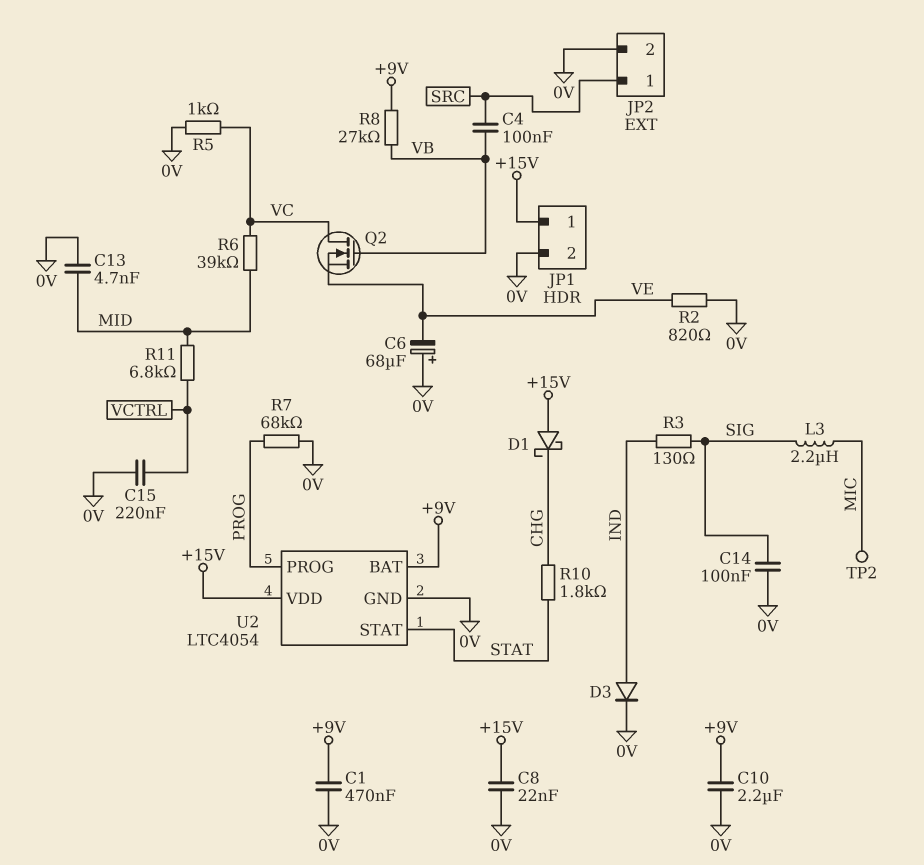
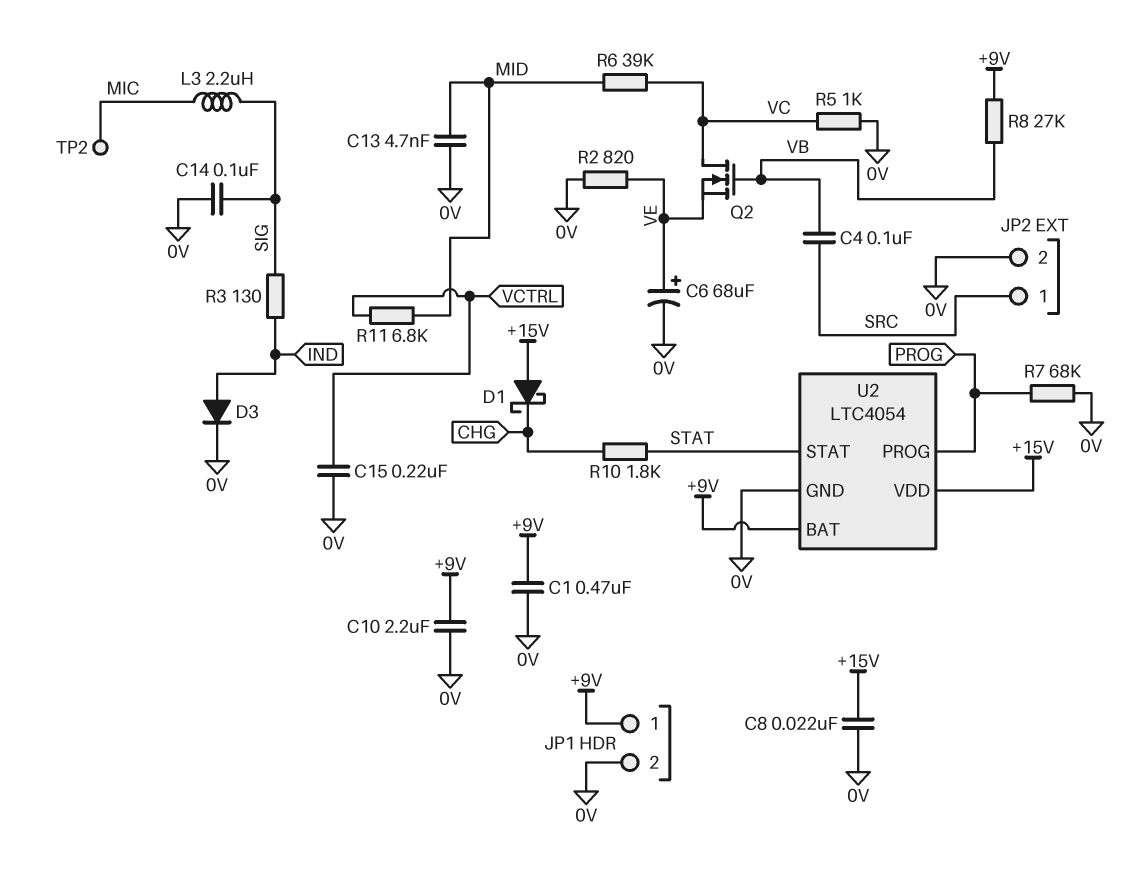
C6: 68uF (plus 0V, minus VE) -> 68uF (plus VE, minus 0V)
JP1 pin 1: +15V -> +9V

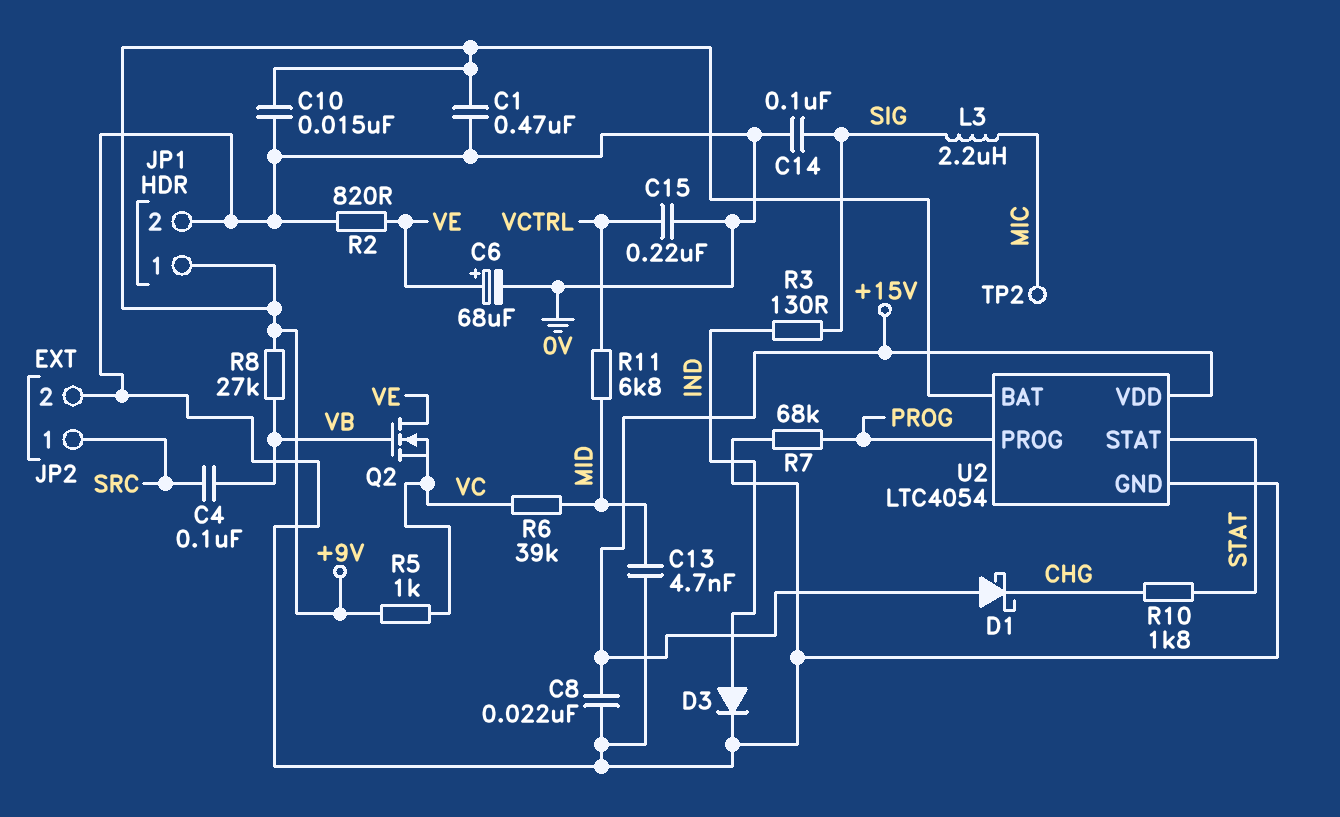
C10: 2.2uF (+9V, 0V) -> 15nF (+9V, 0V)
Q2: NMOS (G VB, D VC, S VE) -> NMOS (G VB, D VE, S VC)
R5: 1k (0V, VC) -> 1k (+9V, VC)

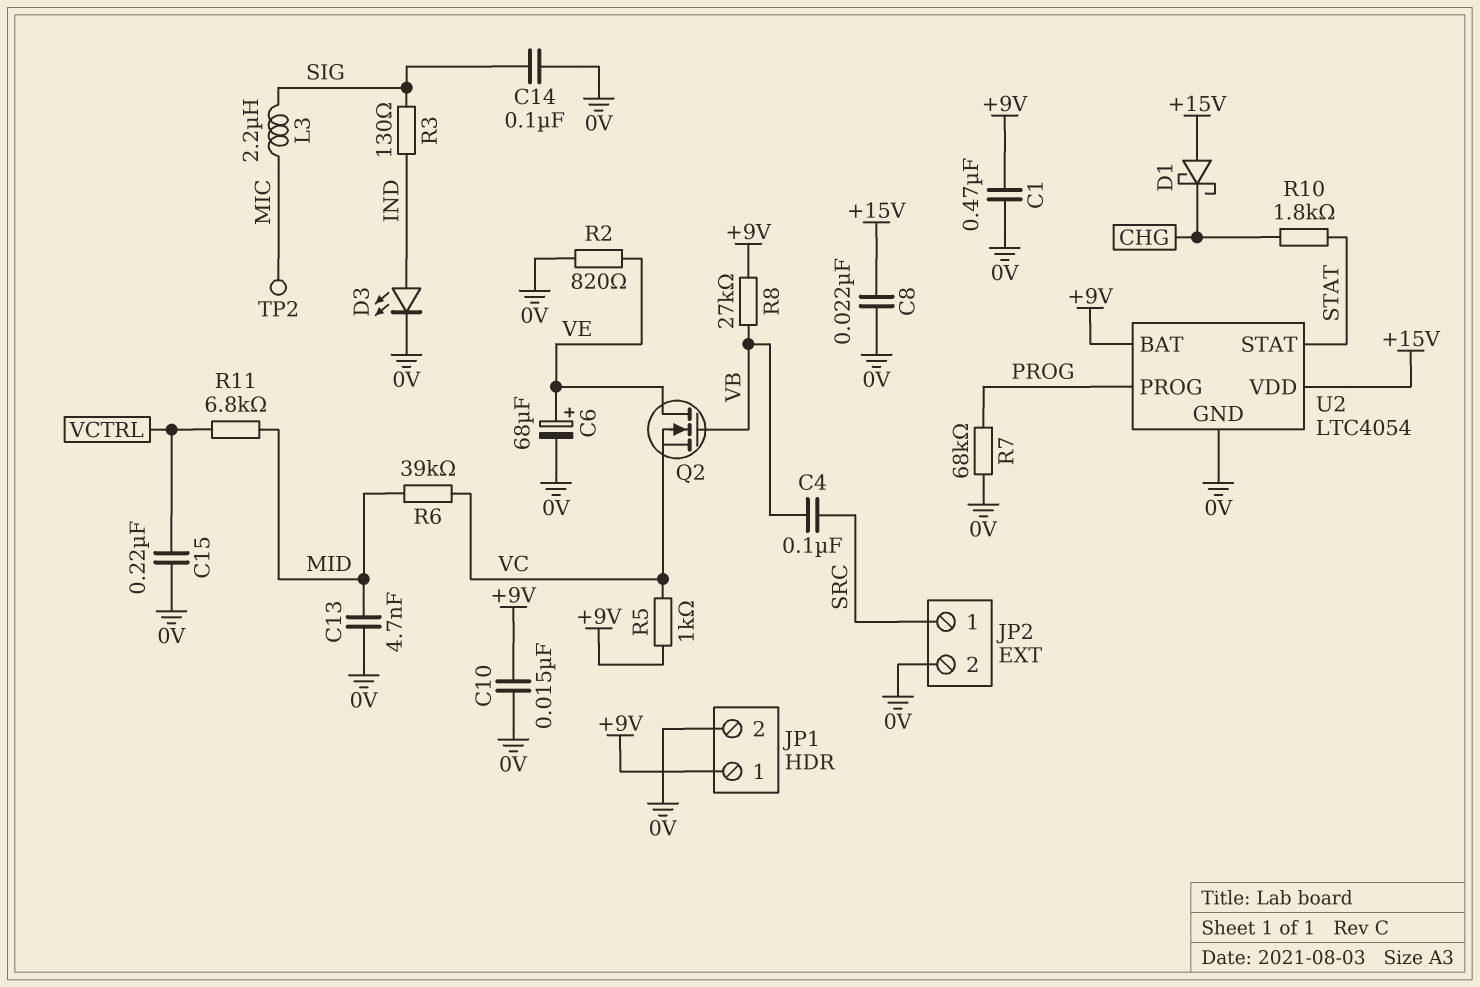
D3: diode (A IND, K 0V) -> LED (A IND, K 0V)

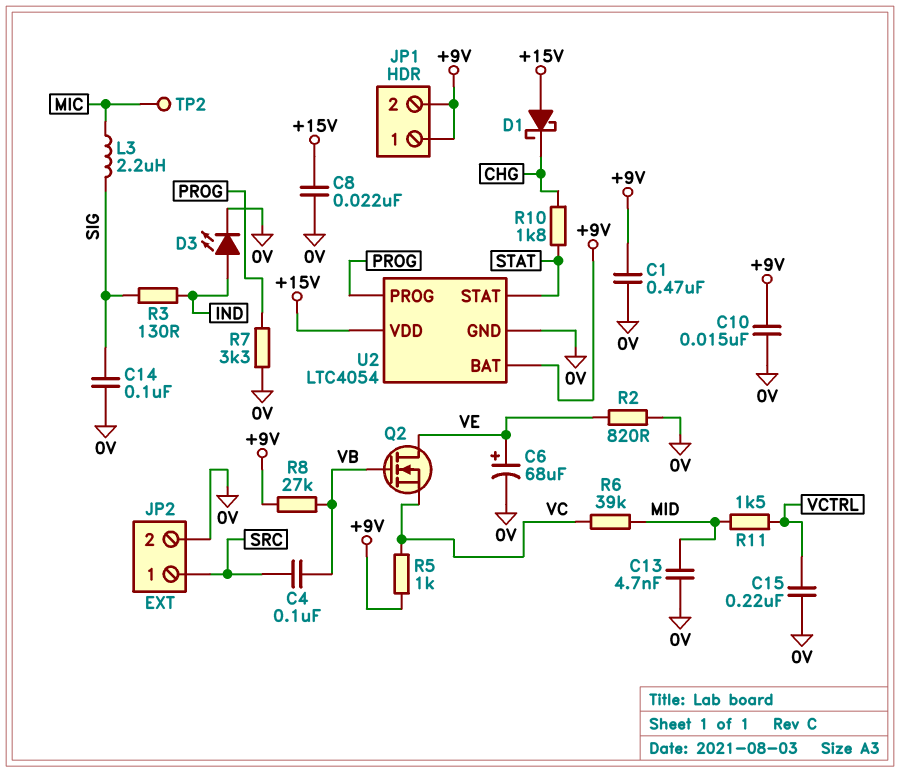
JP1 pin 2: 0V -> +9V
R7: 68k (0V, PROG) -> 3.3k (0V, PROG)
R11: 6.8k (MID, VCTRL) -> 1.5k (MID, VCTRL)

